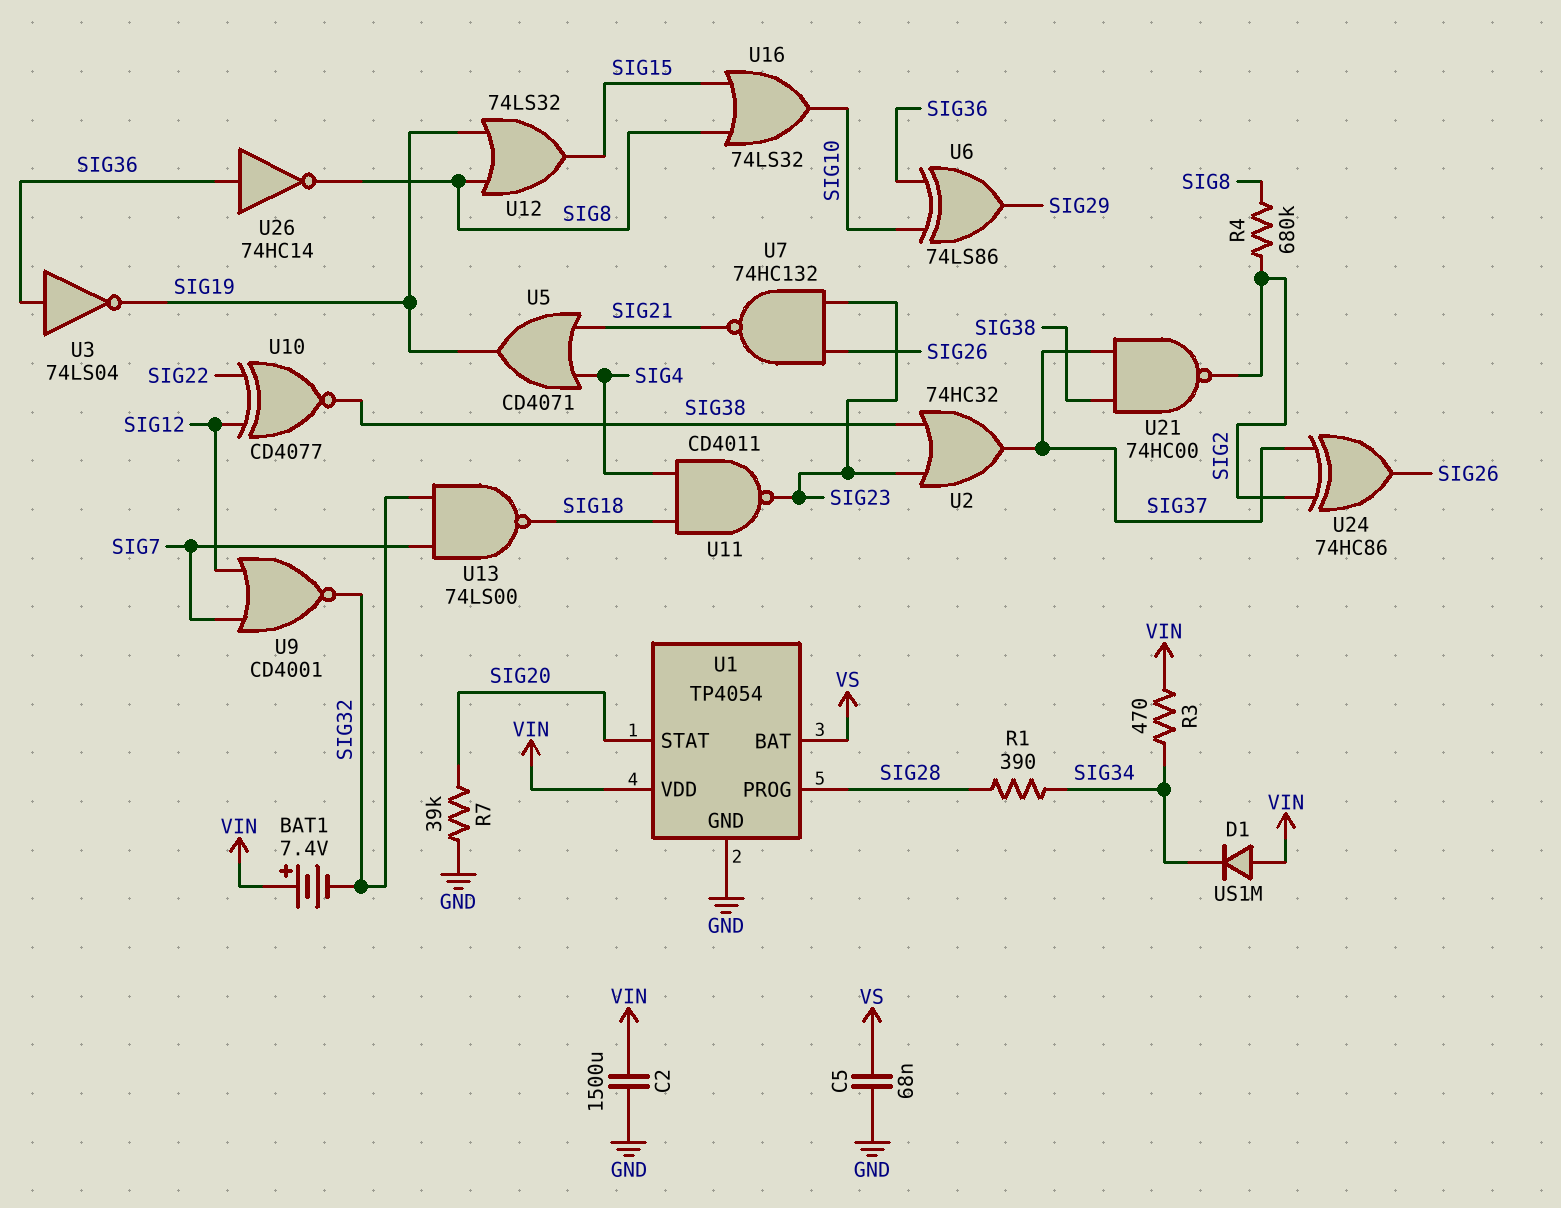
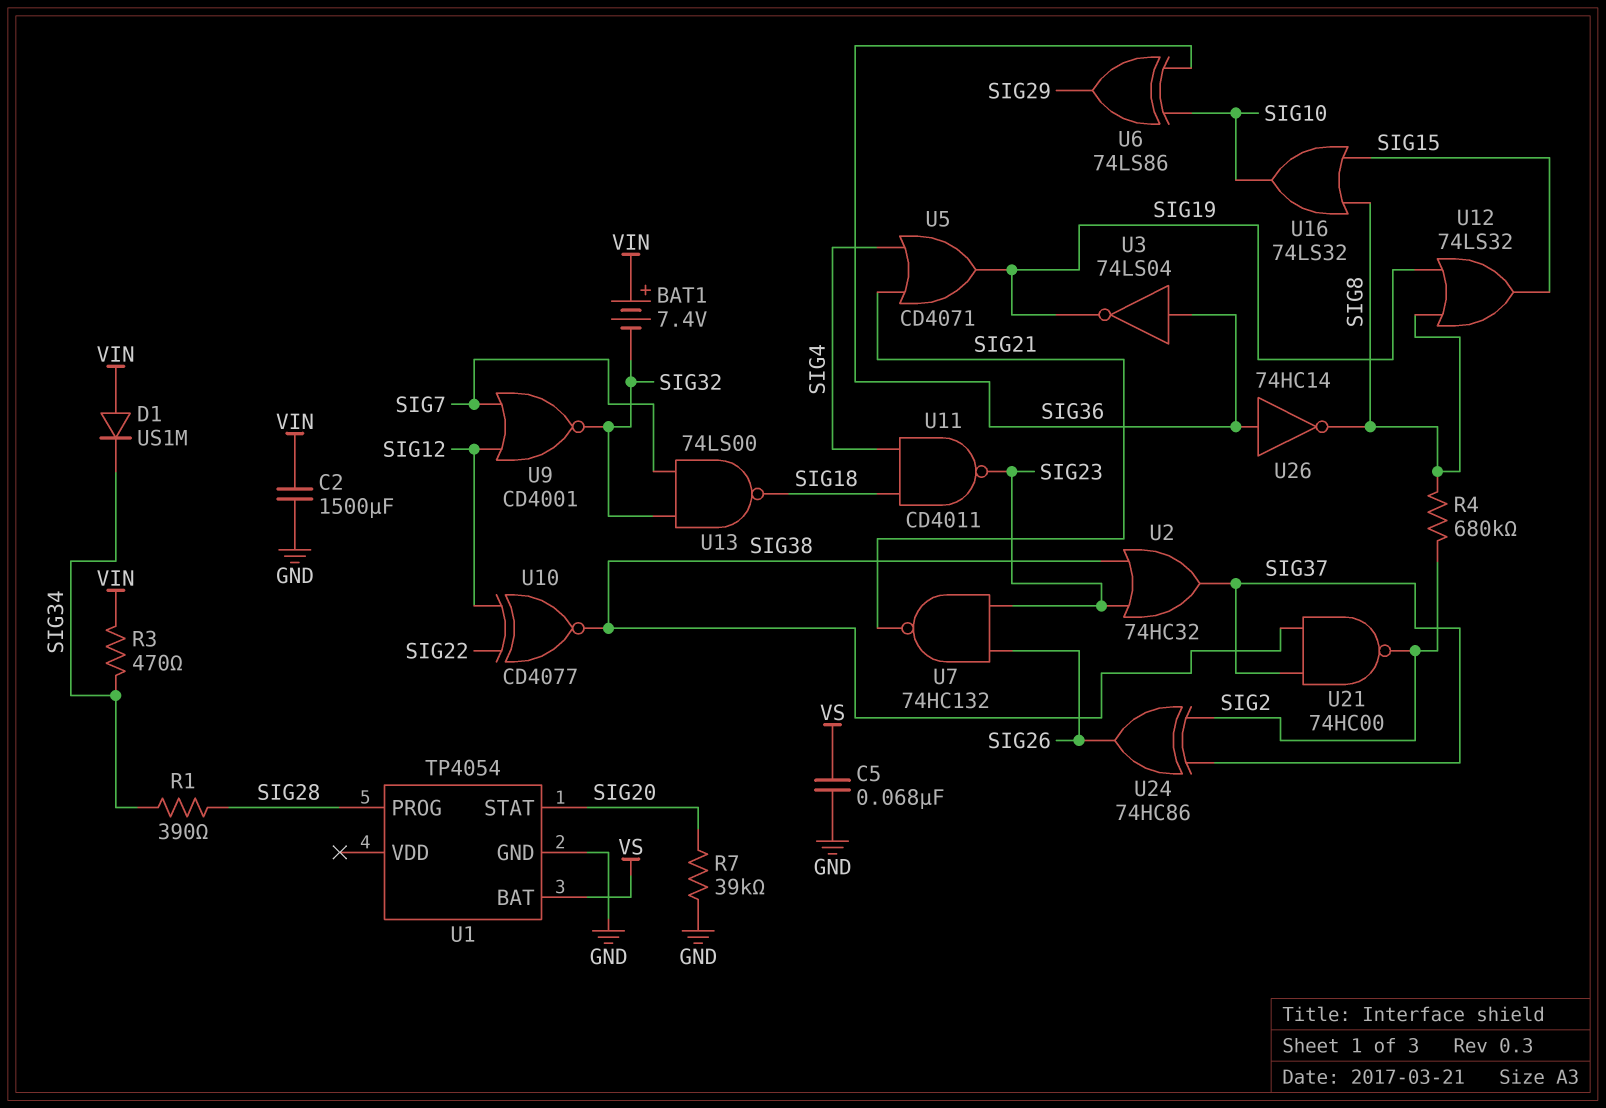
U1 pin VDD: VIN -> none

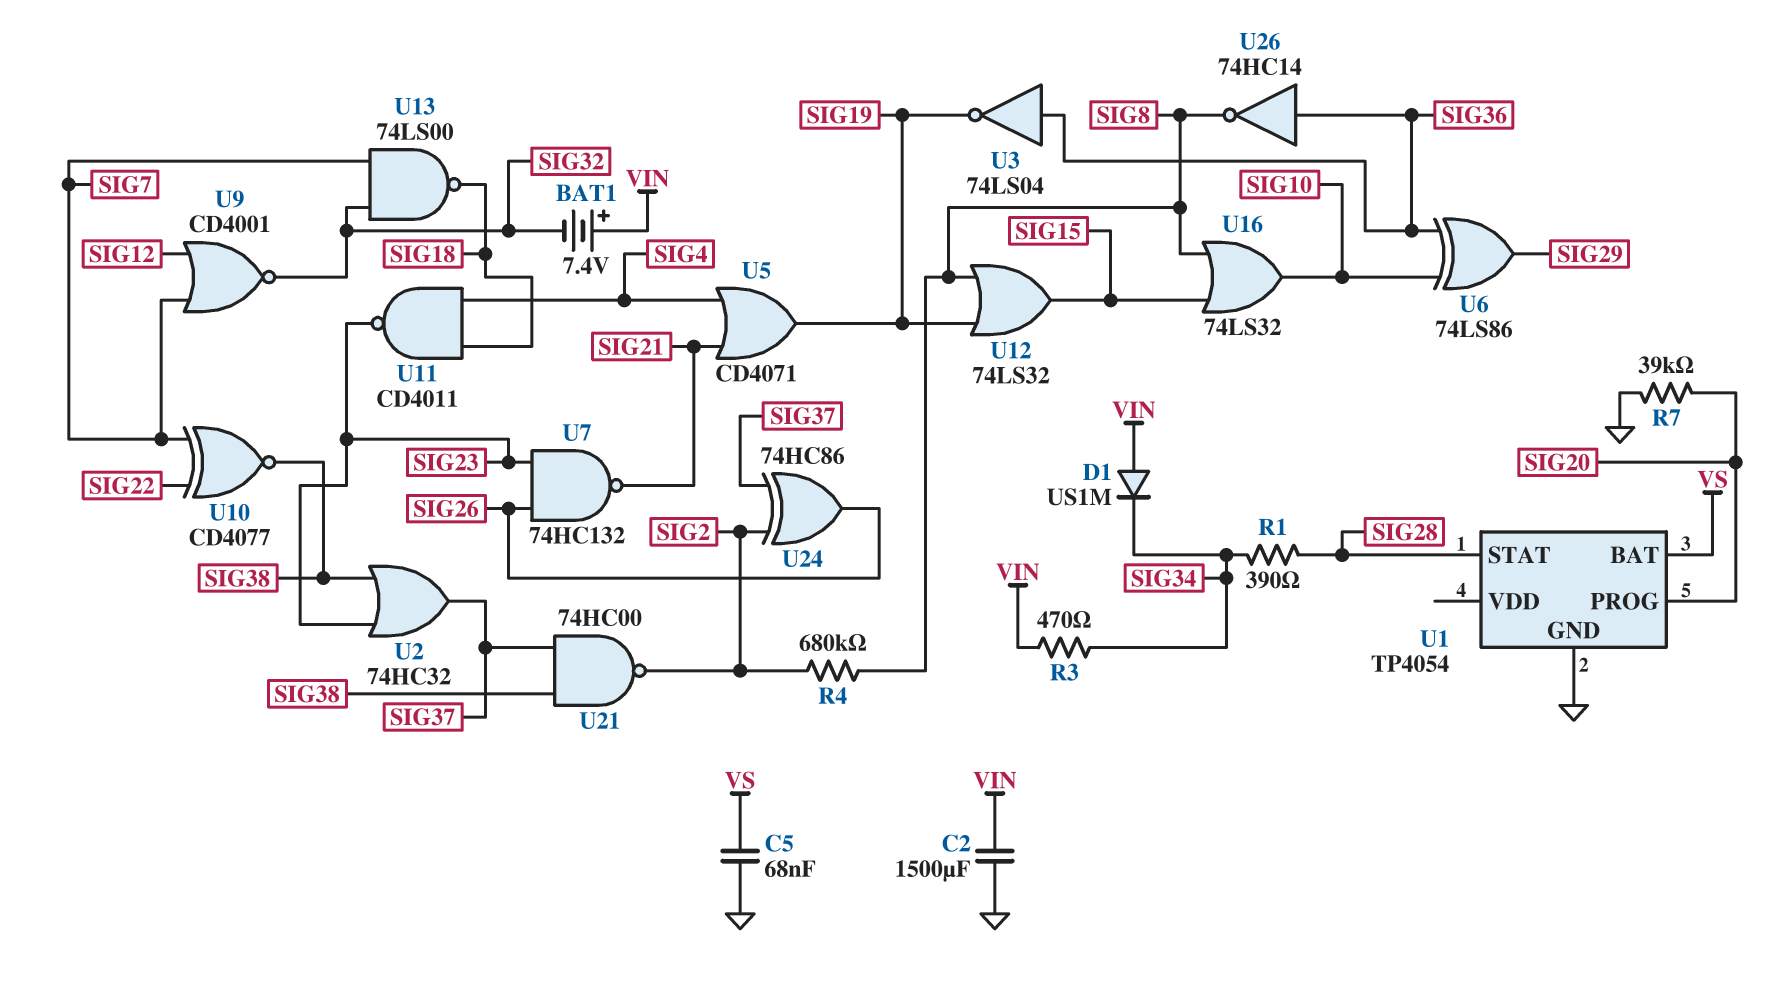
U1 pin PROG: SIG28 -> SIG20
U1 pin STAT: SIG20 -> SIG28
U10: XNOR CD4077 (in SIG12, in SIG22, out SIG38) -> XNOR CD4077 (in SIG7, in SIG22, out SIG38)

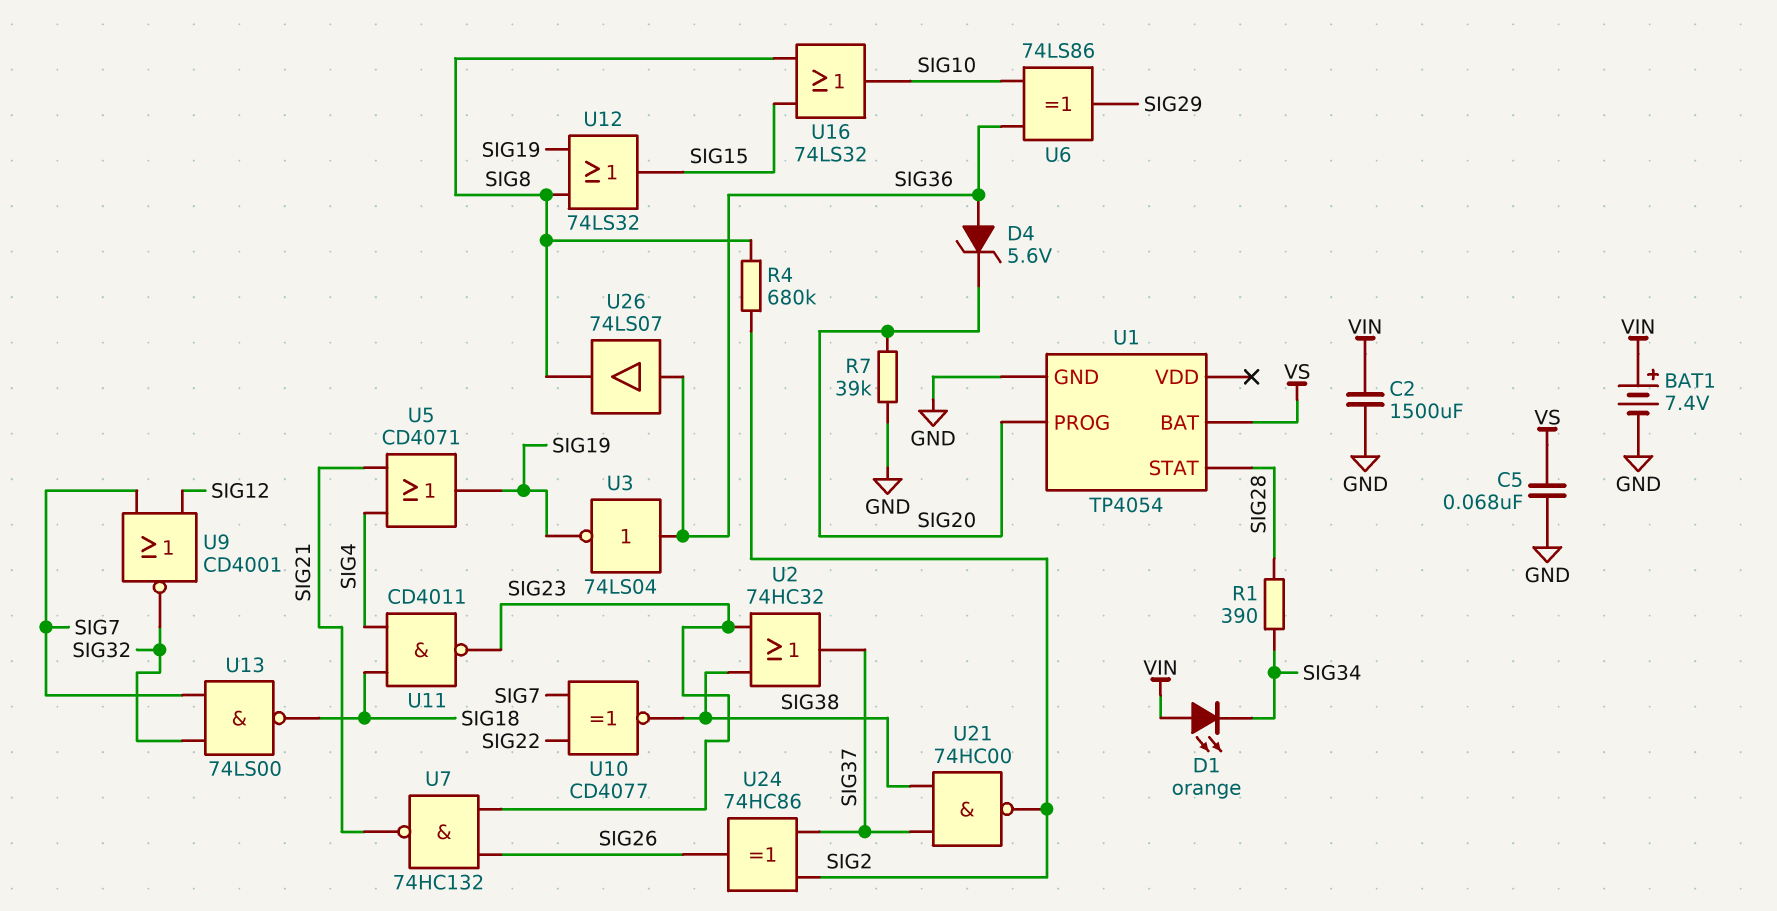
BAT1: 7.4V (plus VIN, minus SIG32) -> 7.4V (plus VIN, minus GND)
D1: diode US1M (A VIN, K SIG34) -> LED orange (A VIN, K SIG34)
D4: none -> zener 5.6V (A SIG36, K SIG20)
R3: 470 (SIG34, VIN) -> none
U26: NOT 74HC14 (in SIG36, out SIG8) -> buffer 74LS07 (in SIG36, out SIG8)

